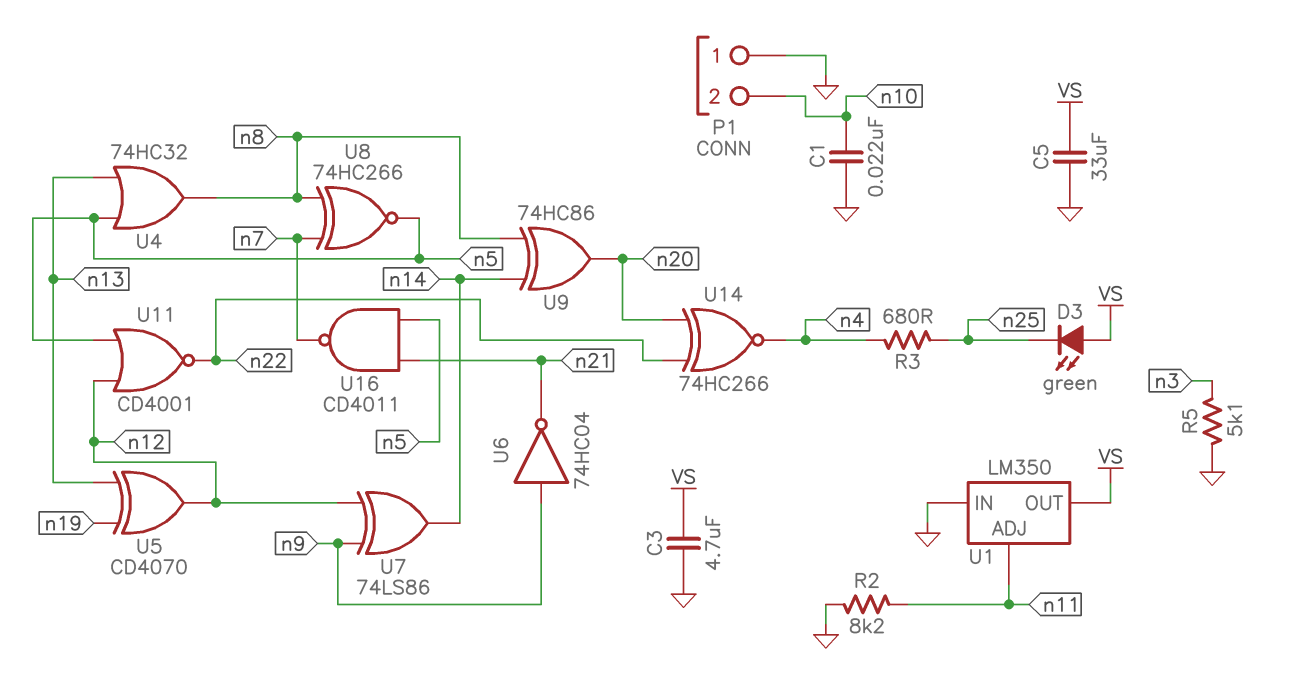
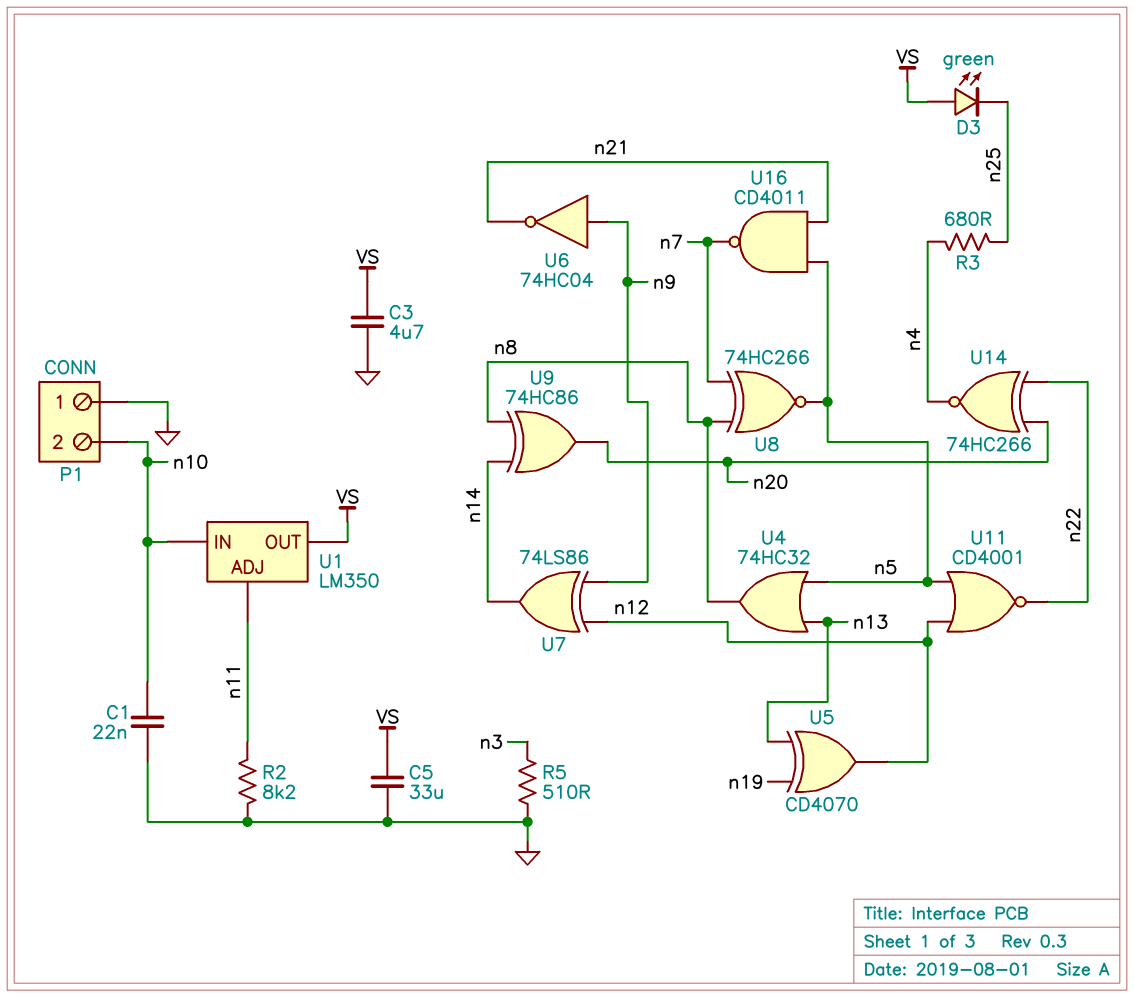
R5: 5.1k (GND, n3) -> 510 (GND, n3)
U1 pin IN: GND -> n10

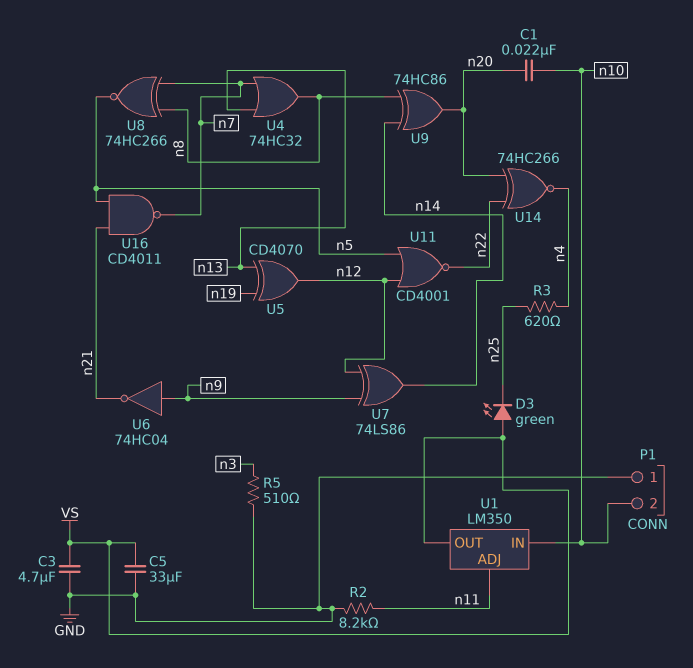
C1: 22nF (GND, n10) -> 22nF (n10, n20)
R3: 680 (n4, n25) -> 620 (n4, n25)
U4: OR 74HC32 (in n5, in n13, out n8) -> OR 74HC32 (in n7, in n13, out n8)

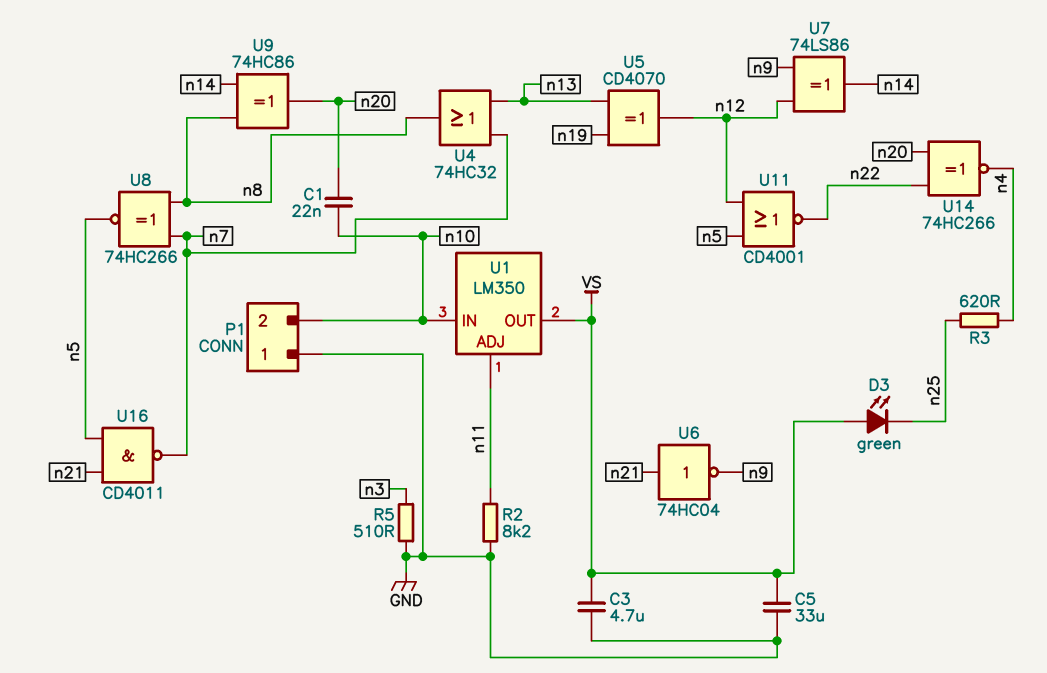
U6: NOT 74HC04 (in n9, out n21) -> NOT 74HC04 (in n21, out n9)

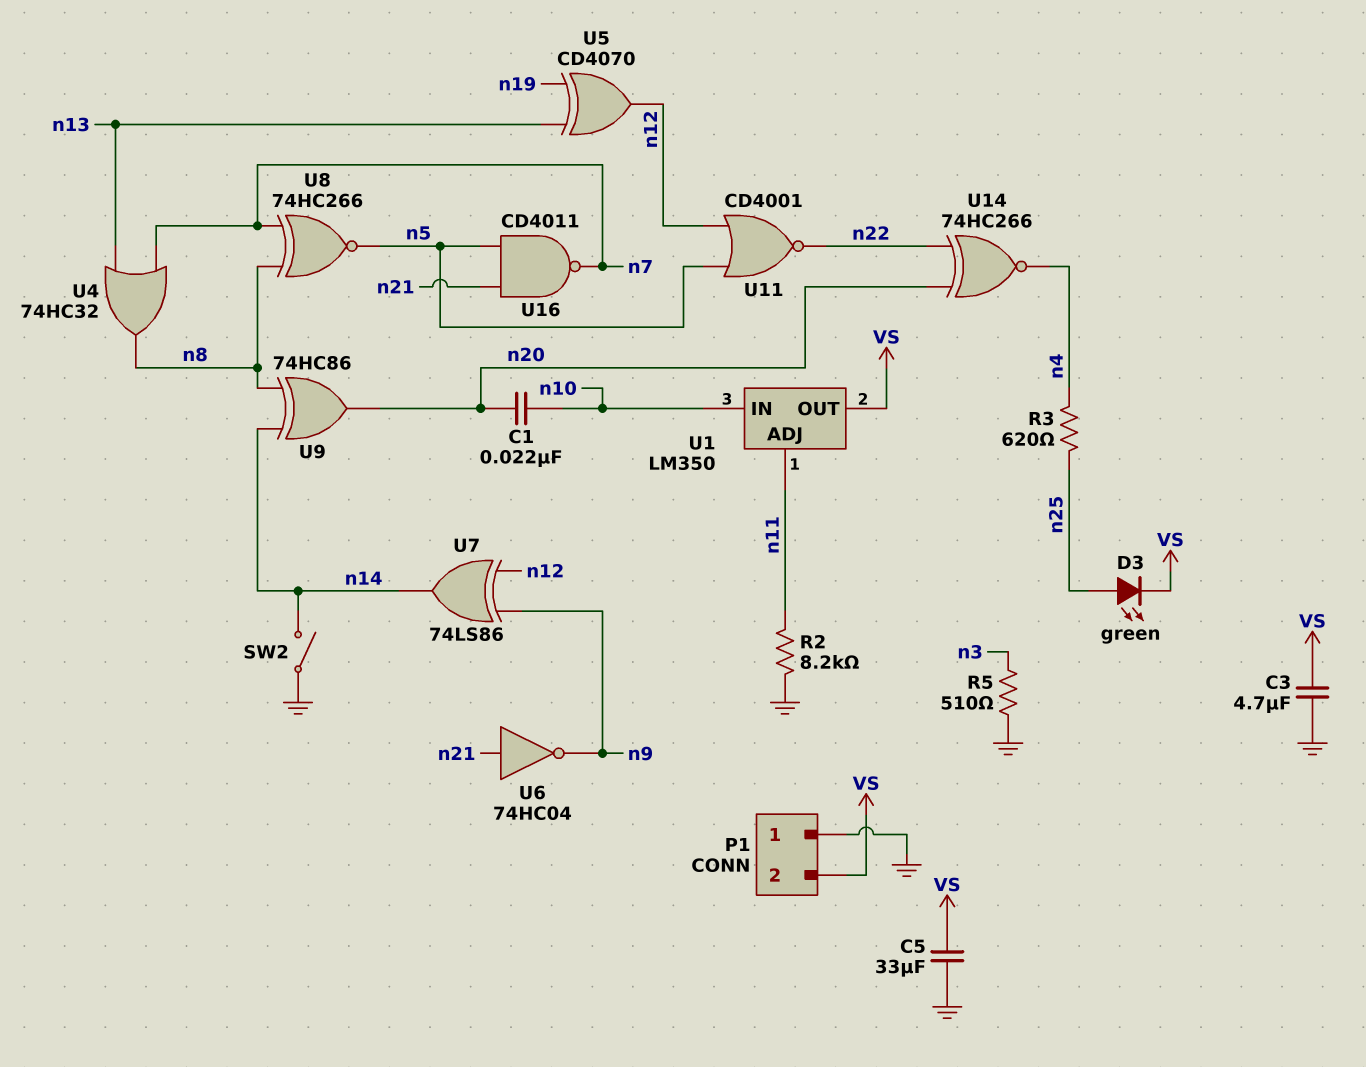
D3: LED green (A VS, K n25) -> LED green (A n25, K VS)
P1 pin 2: n10 -> VS
SW2: none -> switch (GND, n14)

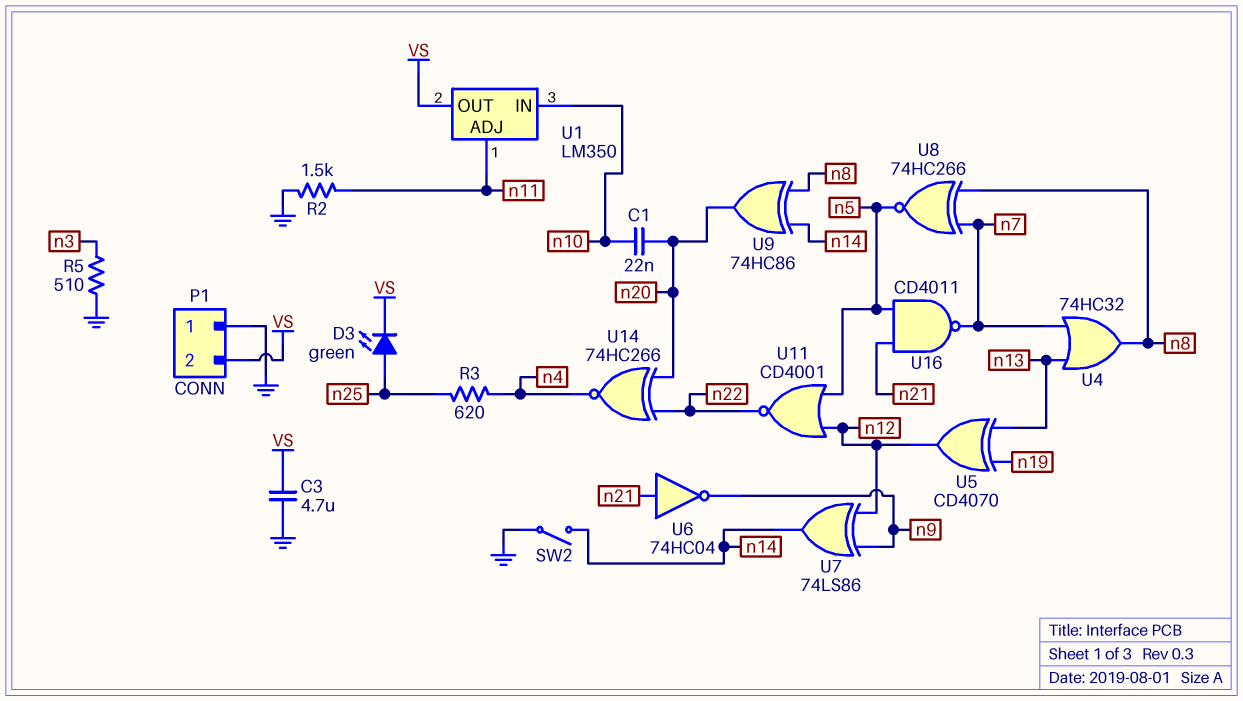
C5: 33uF (GND, VS) -> none
R2: 8.2k (GND, n11) -> 1.5k (GND, n11)

